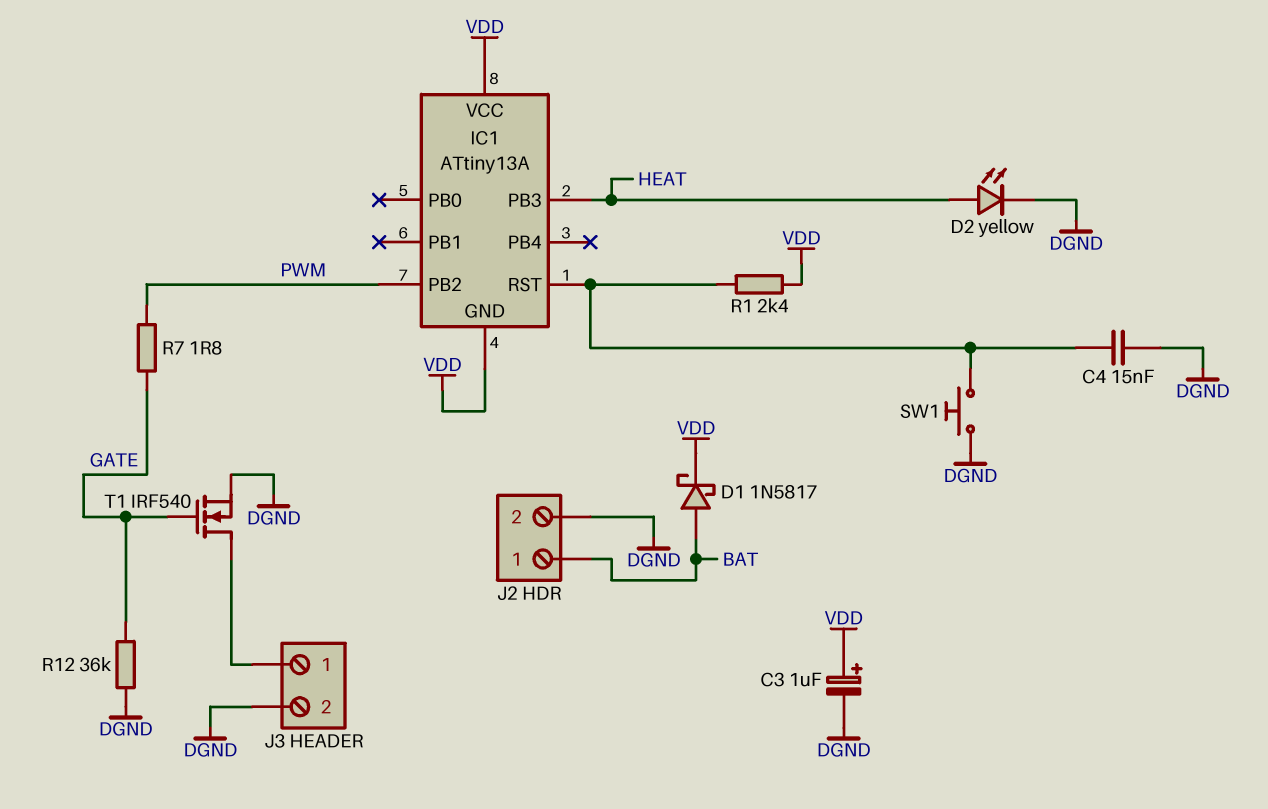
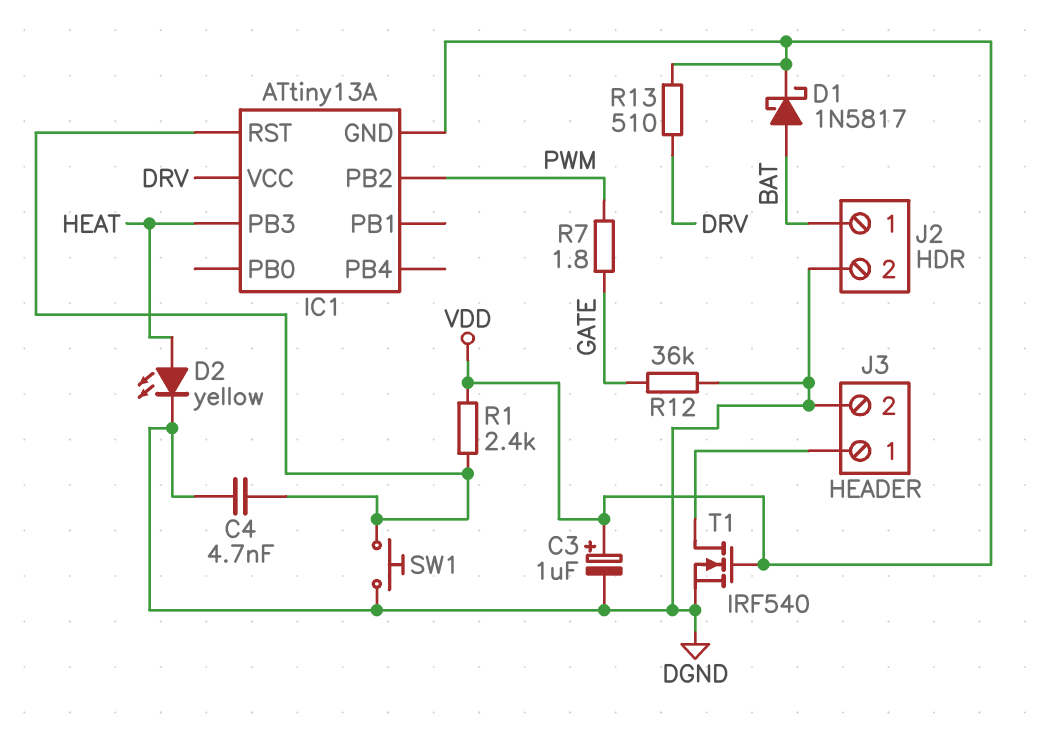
C4: 15nF (DGND, IC1/RST) -> 4.7nF (DGND, IC1/RST)
IC1 pin VCC: VDD -> DRV
R13: none -> 510 (DRV, VDD)
T1: NMOS IRF540 (G GATE, D J3/1, S DGND) -> NMOS IRF540 (G VDD, D J3/1, S DGND)

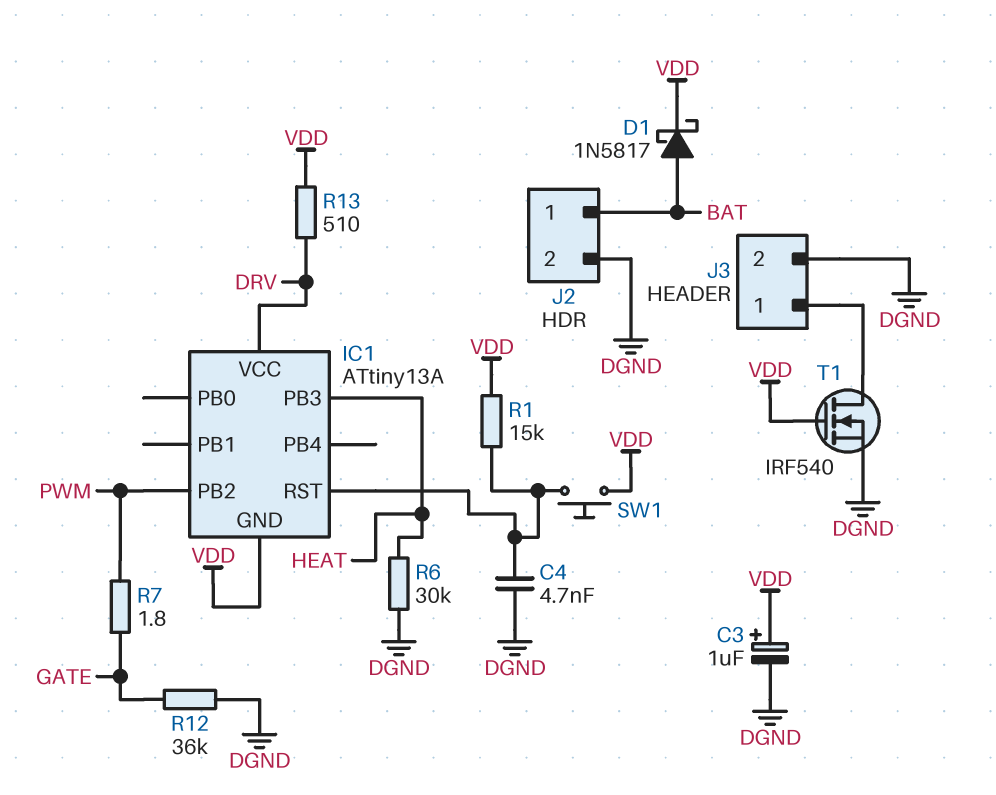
D2: LED yellow (A HEAT, K DGND) -> none
R1: 2.4k (IC1/RST, VDD) -> 15k (IC1/RST, VDD)
R6: none -> 30k (DGND, HEAT)
SW1: button (DGND, IC1/RST) -> button (IC1/RST, VDD)

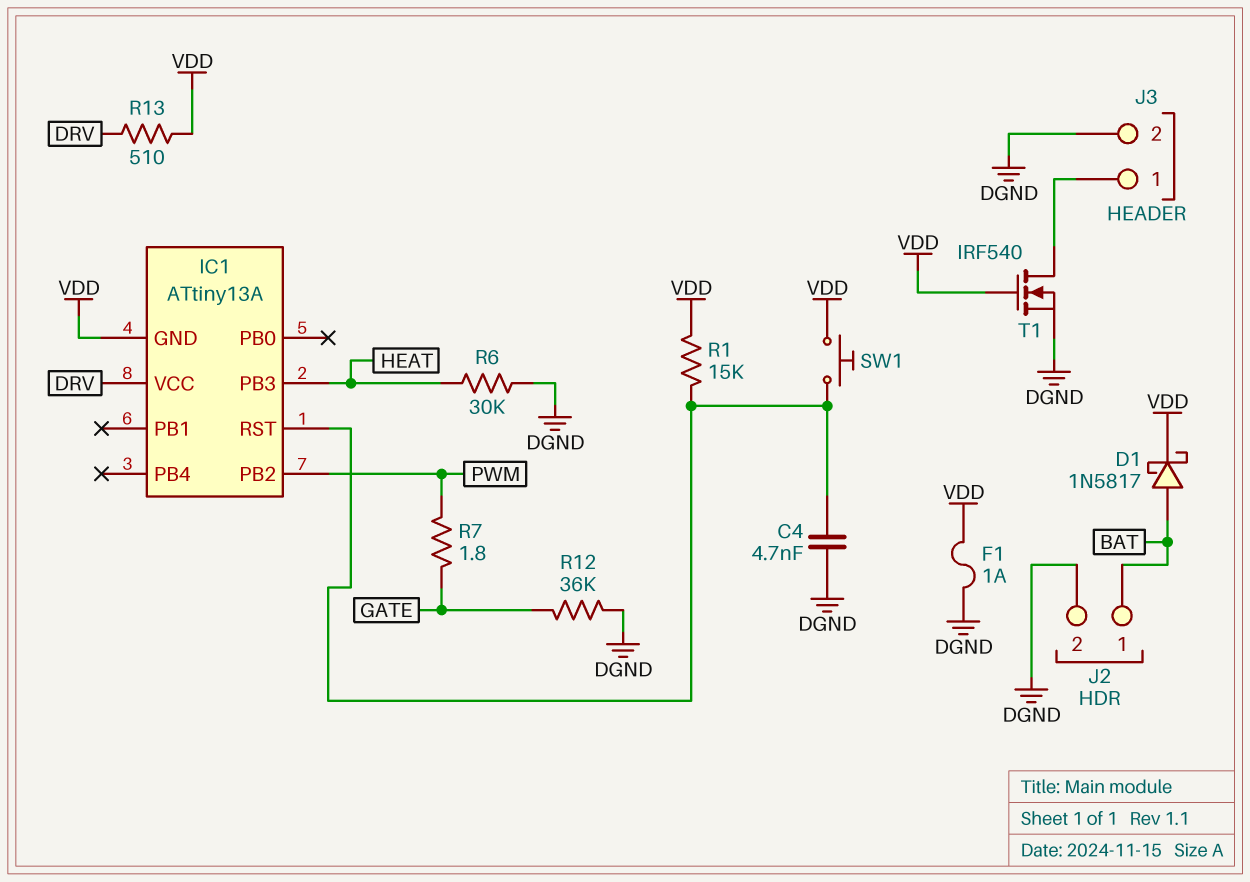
C3: 1uF (plus VDD, minus DGND) -> none
F1: none -> 1A (DGND, VDD)

